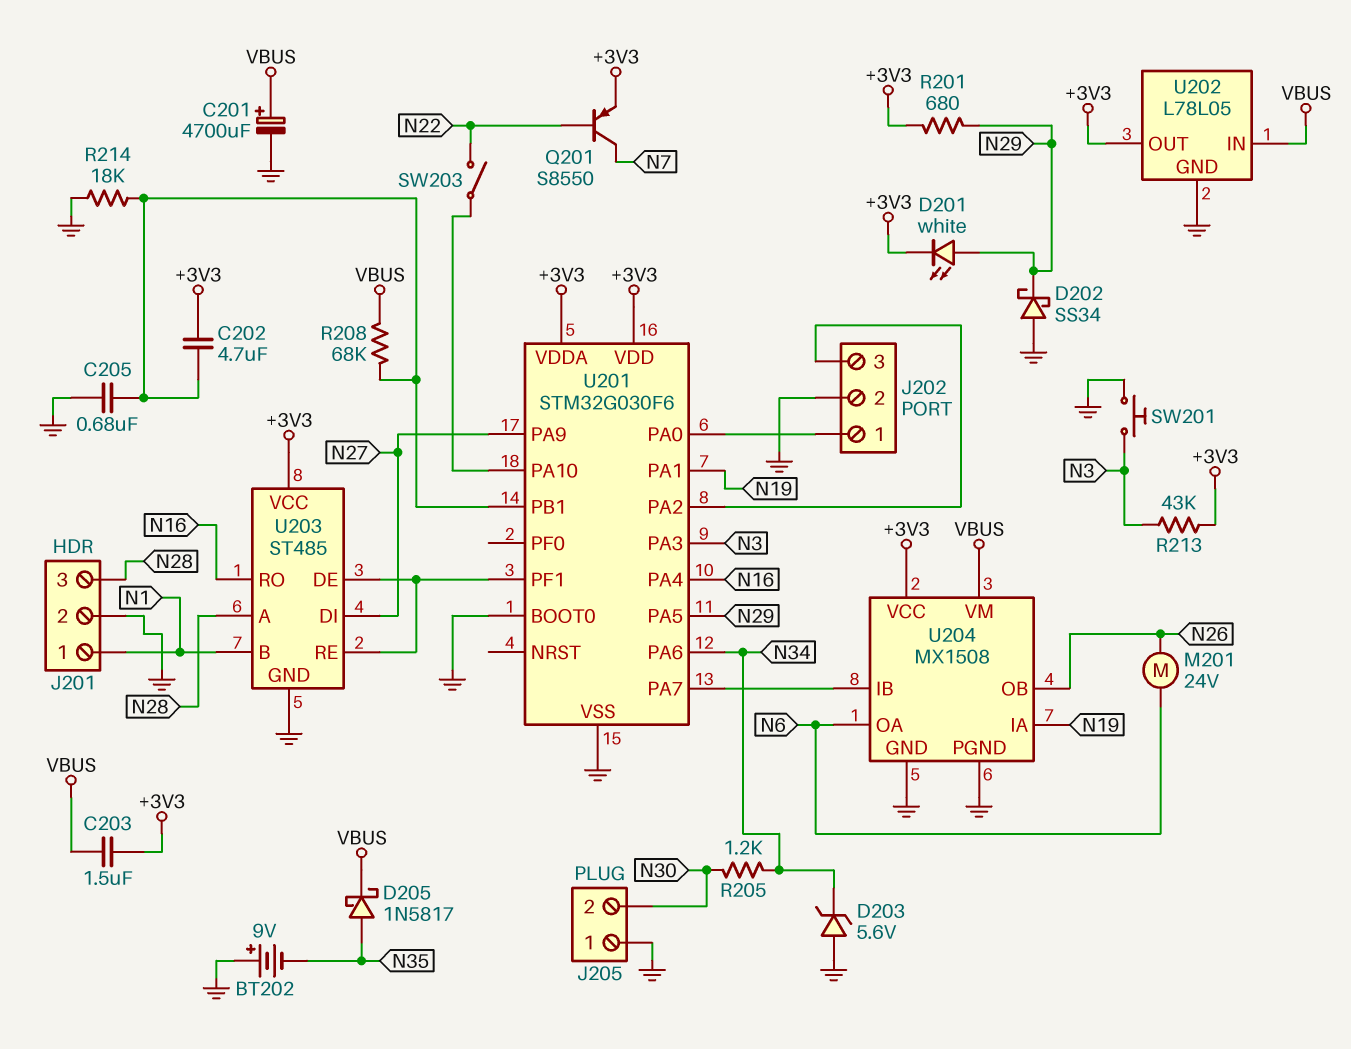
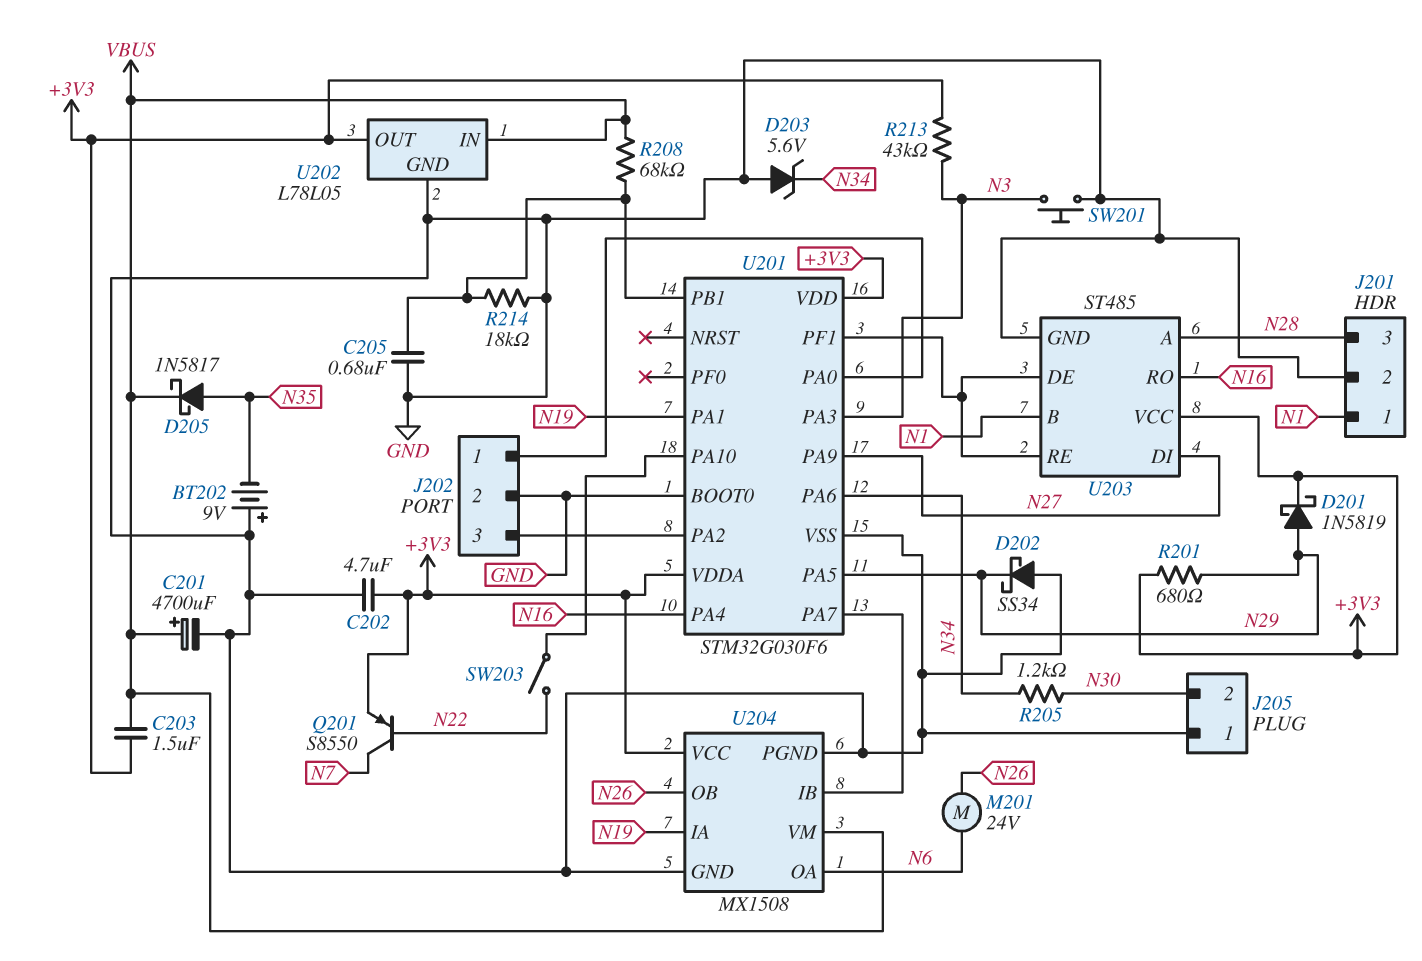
C202: 4.7uF (+3V3, U201/PB1) -> 4.7uF (+3V3, GND)
D201: LED white (A N29, K +3V3) -> schottky 1N5819 (A N29, K +3V3)

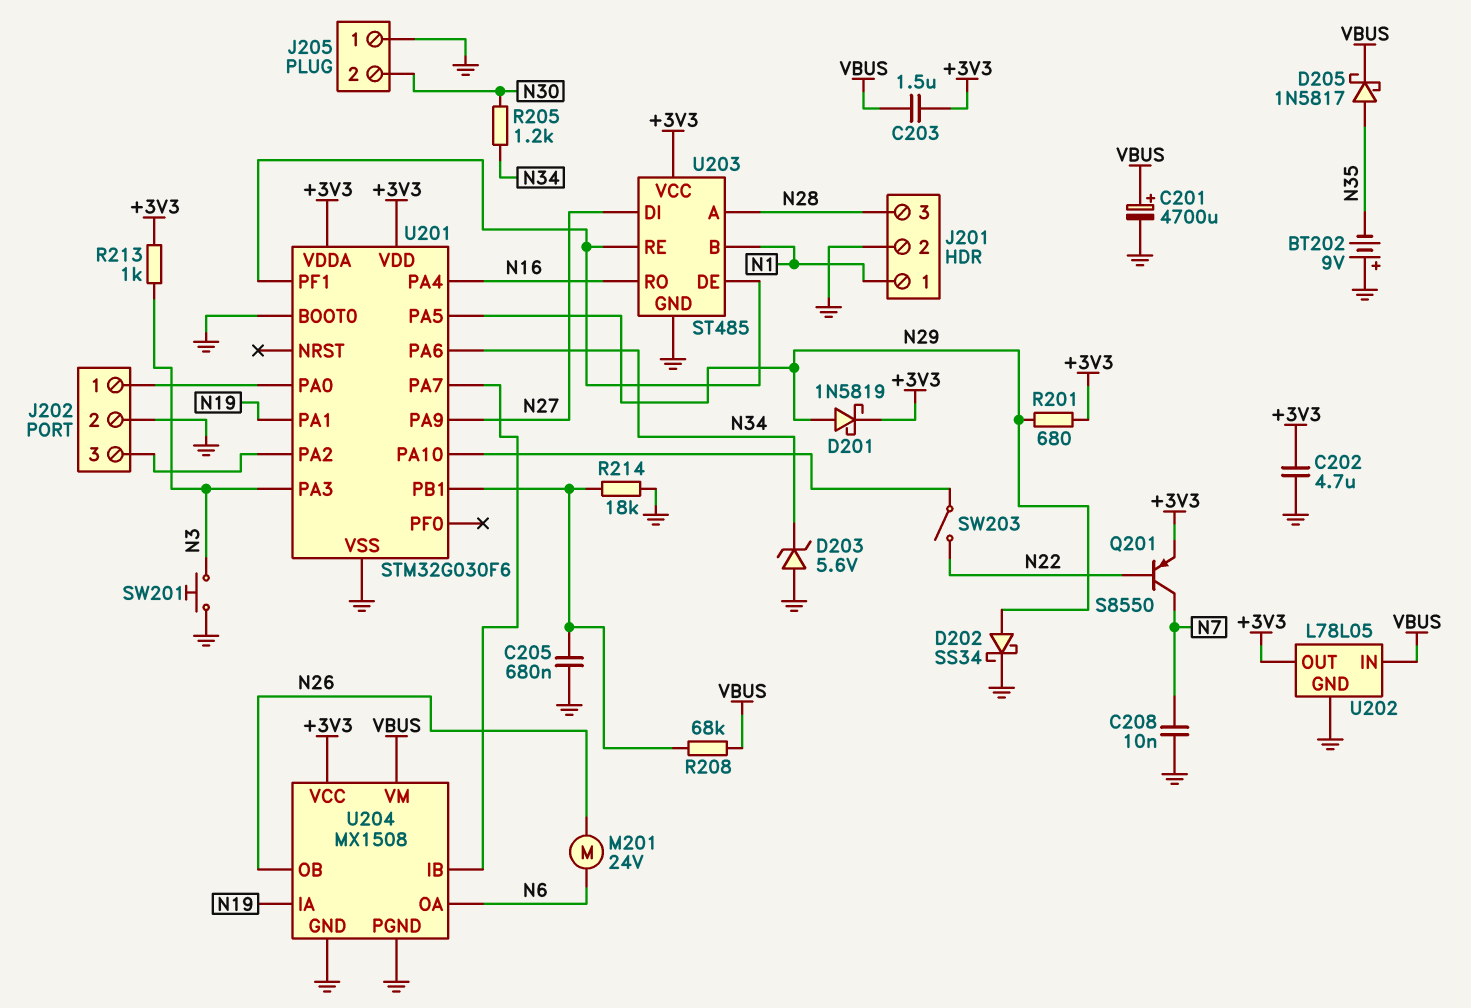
C208: none -> 10nF (GND, N7)
D202: schottky SS34 (A GND, K N29) -> schottky SS34 (A N29, K GND)
R213: 43k (+3V3, N3) -> 1k (+3V3, N3)

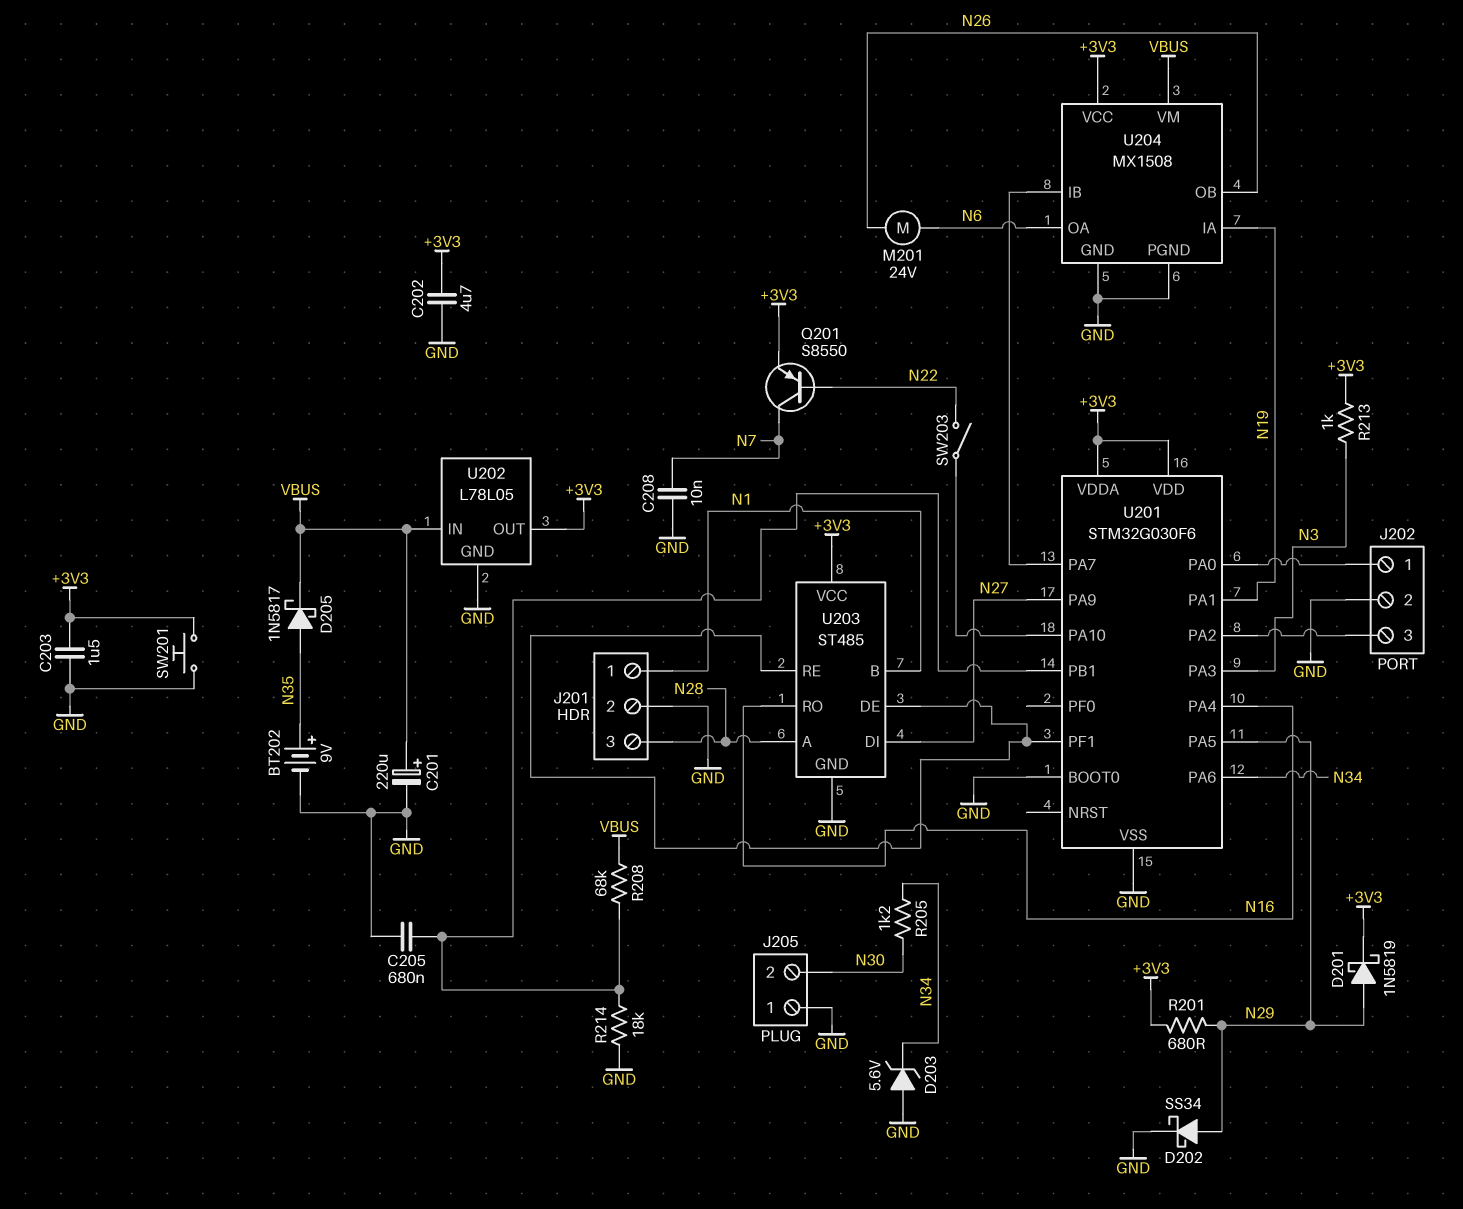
BT202: 9V (plus GND, minus N35) -> 9V (plus N35, minus GND)
C201: 4700uF (plus VBUS, minus GND) -> 220uF (plus VBUS, minus GND)
C203: 1.5uF (+3V3, VBUS) -> 1.5uF (+3V3, GND)
SW201: button (GND, N3) -> button (+3V3, GND)

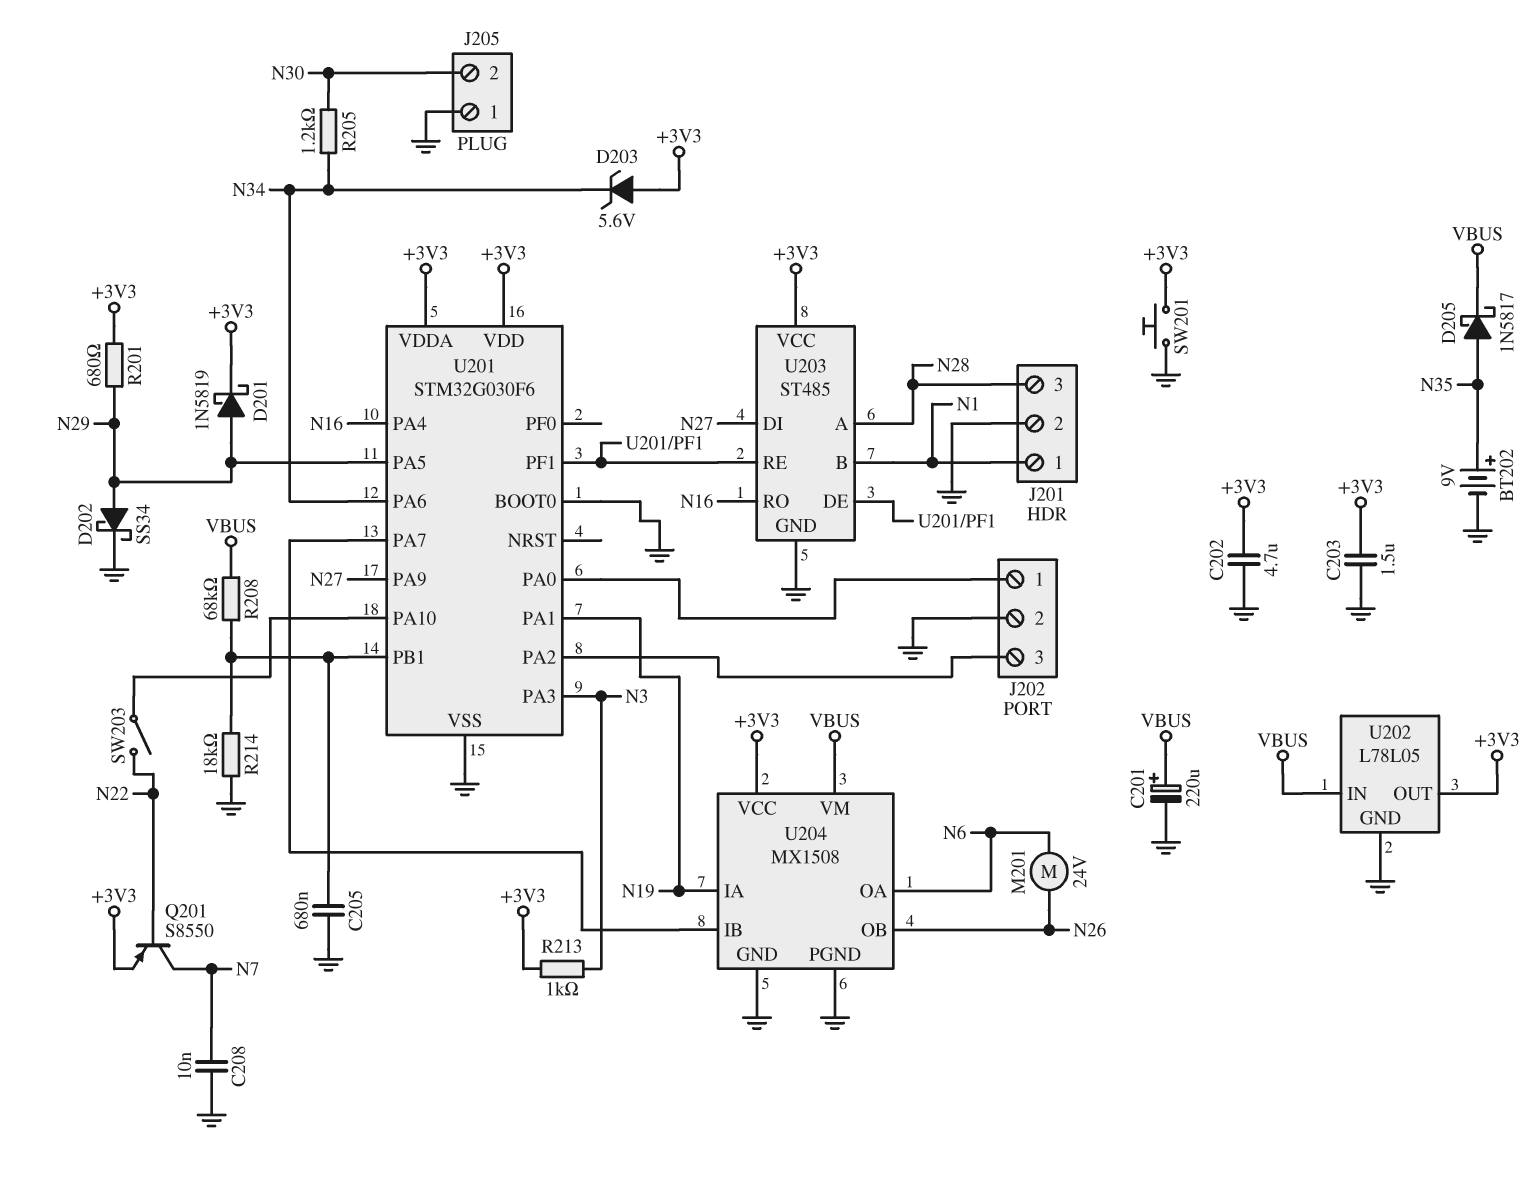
D203: zener 5.6V (A GND, K N34) -> zener 5.6V (A +3V3, K N34)

